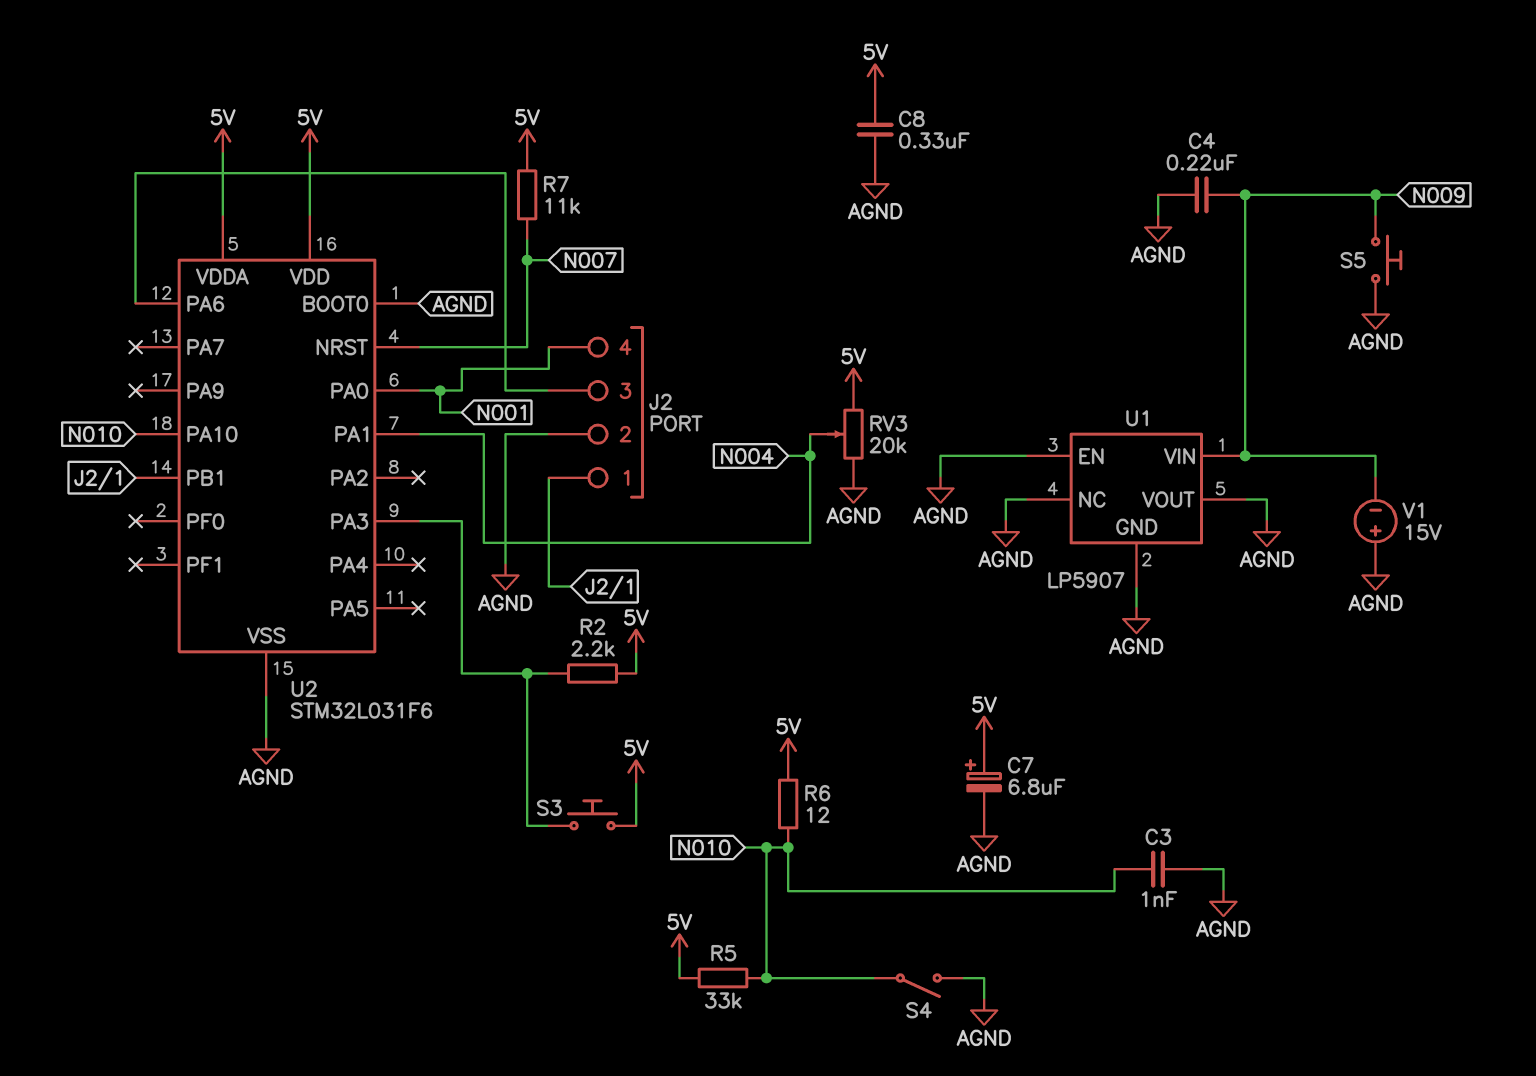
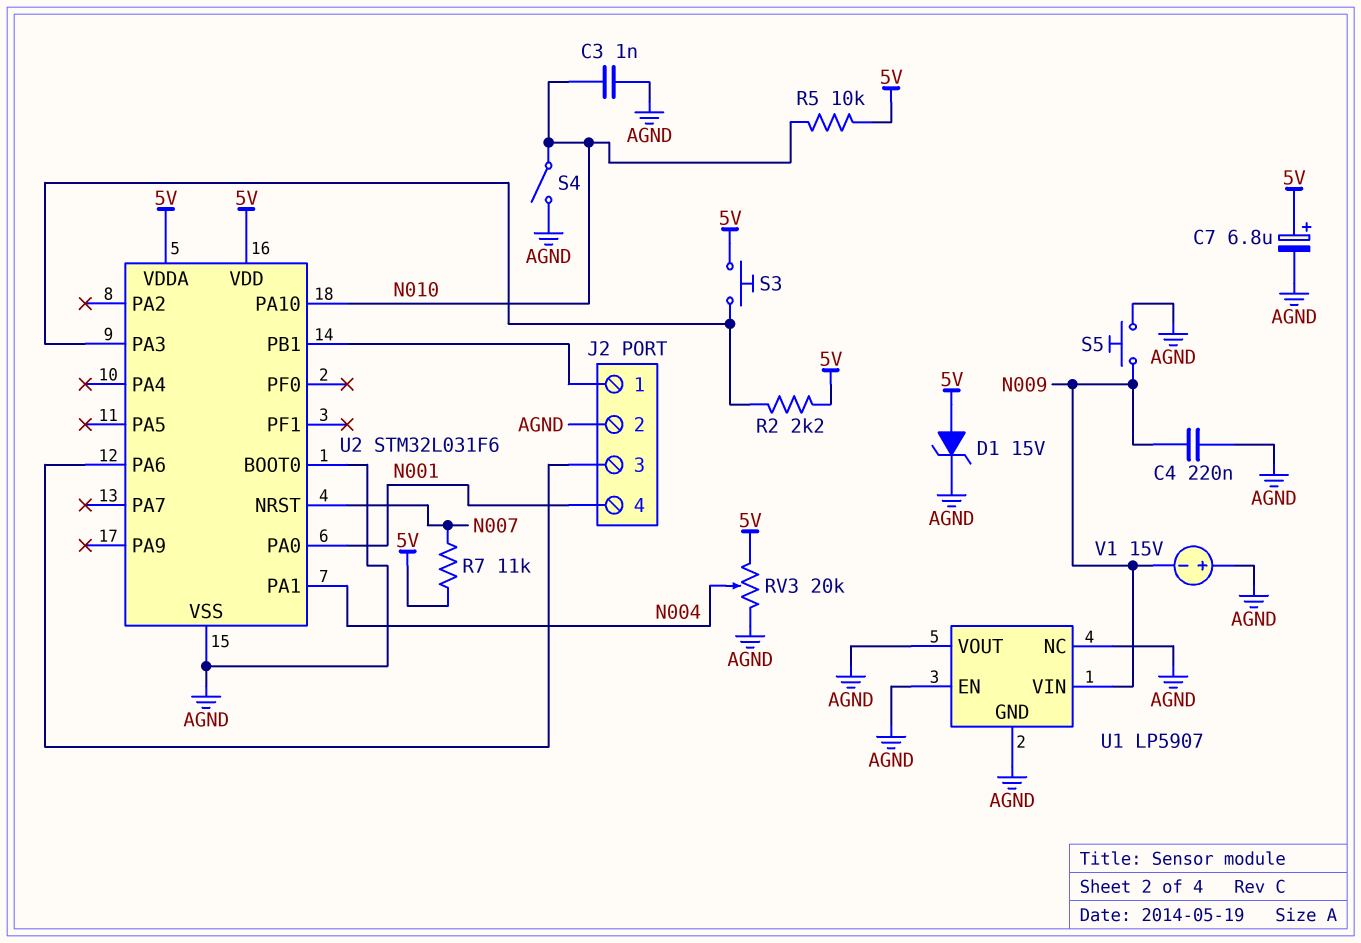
C8: 330nF (5V, AGND) -> none
D1: none -> zener 15V (A 5V, K AGND)
R5: 33k (5V, N010) -> 10k (5V, N010)
R6: 12 (5V, N010) -> none

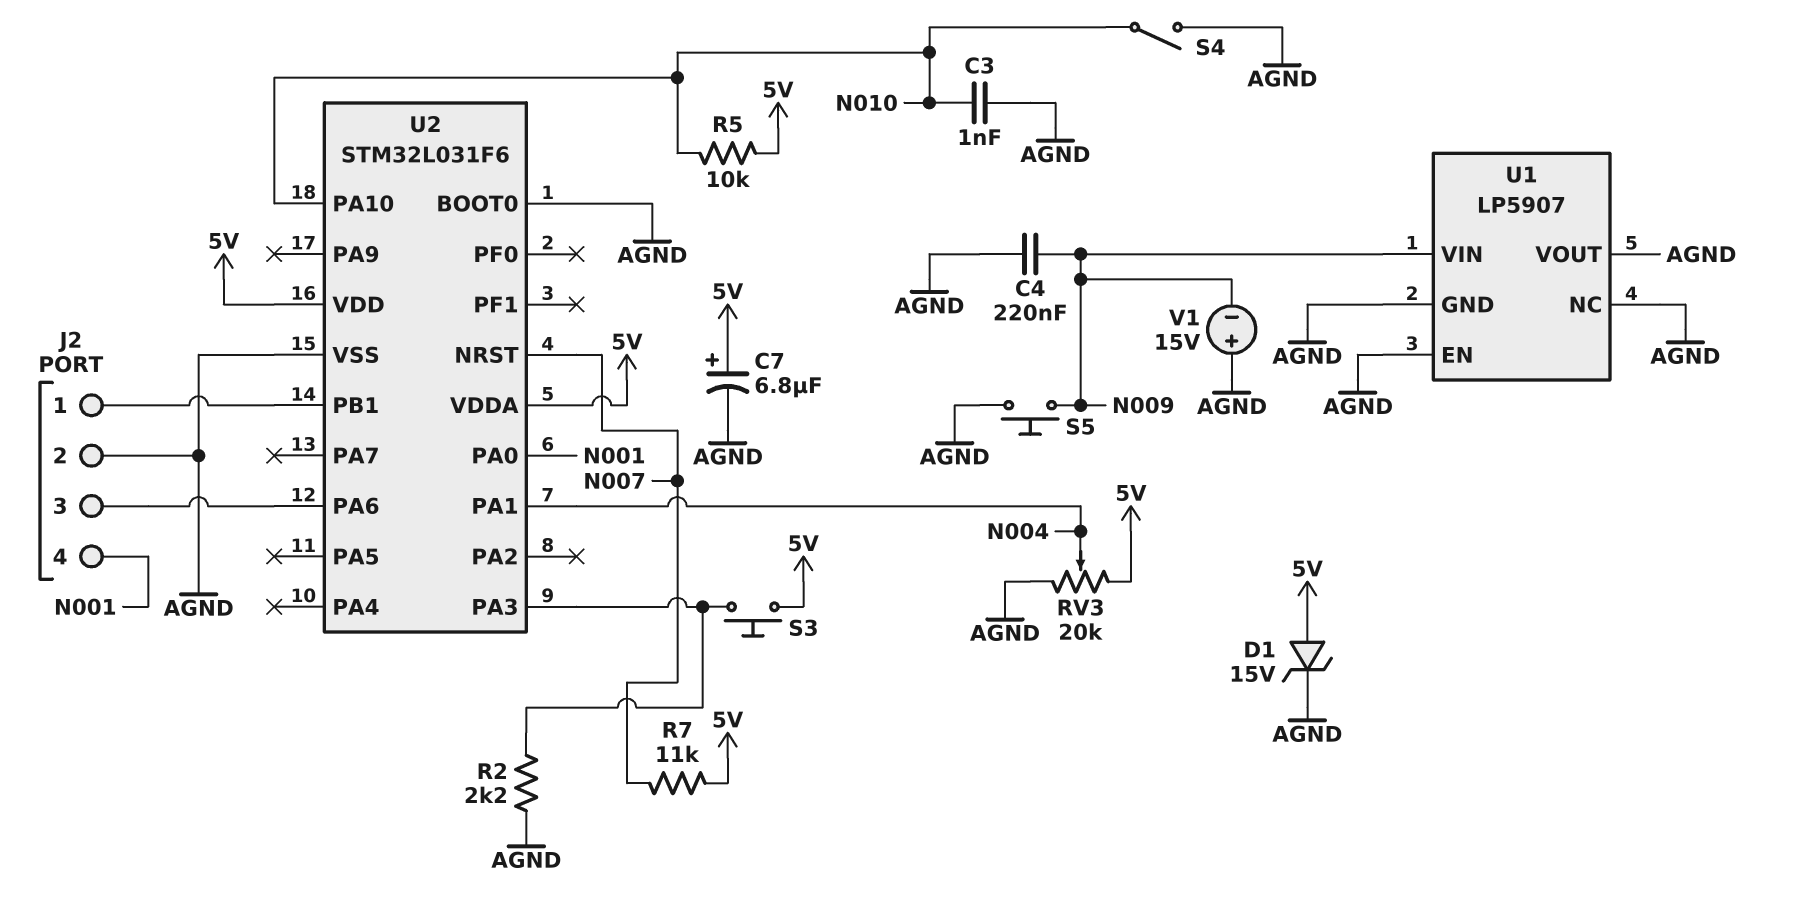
R2: 2.2k (5V, U2/PA3) -> 2.2k (AGND, U2/PA3)

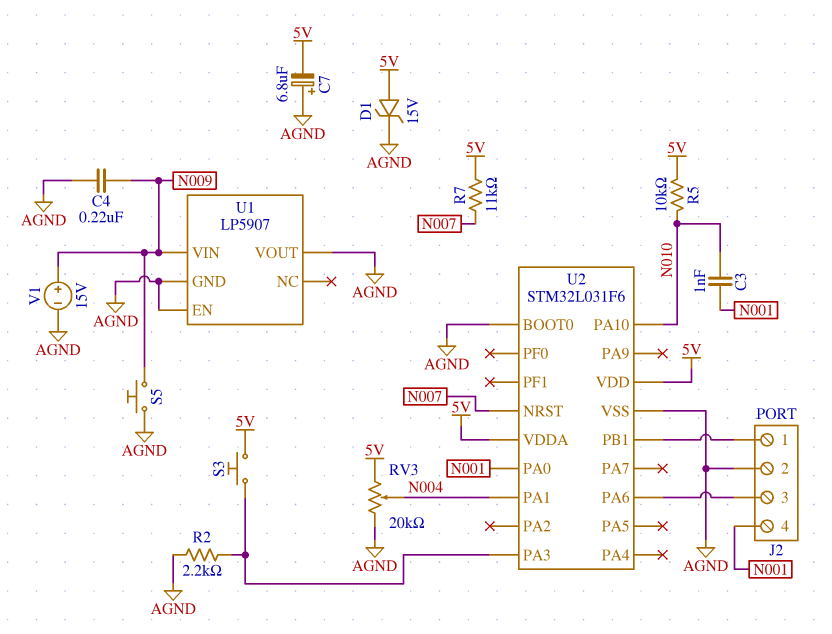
C3: 1nF (AGND, N010) -> 1nF (N001, N010)
C7: 6.8uF (plus 5V, minus AGND) -> 6.8uF (plus AGND, minus 5V)
S4: switch (AGND, N010) -> none
U1 pin NC: AGND -> none
V1: 15V (plus AGND, minus N009) -> 15V (plus N009, minus AGND)

